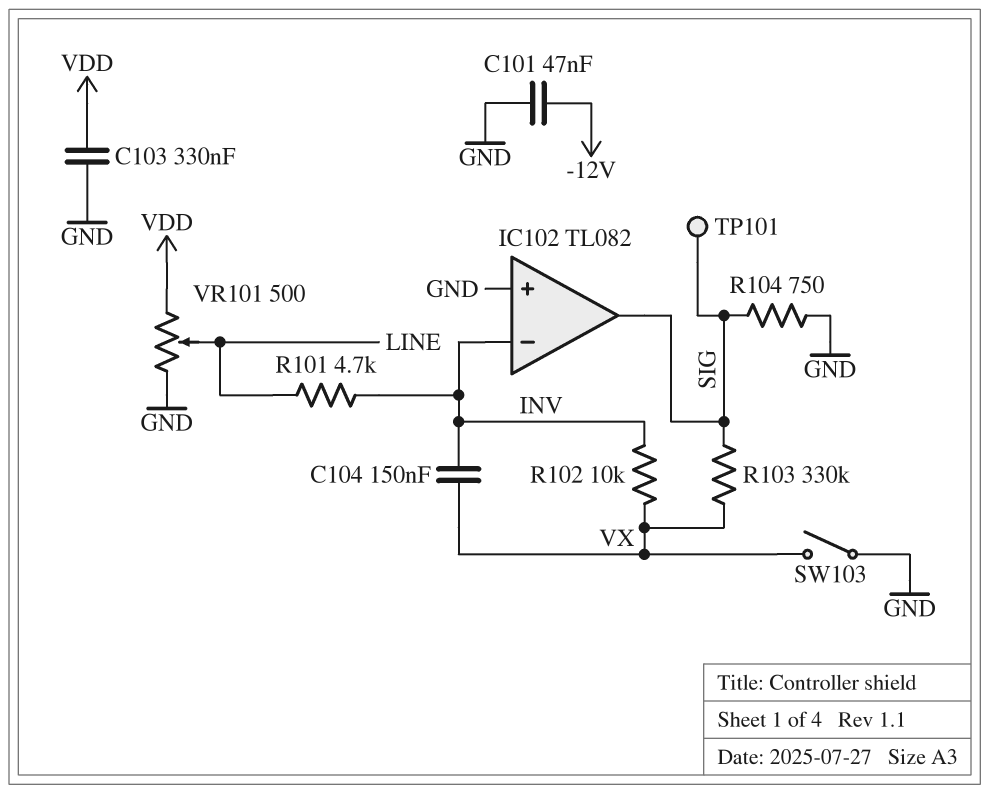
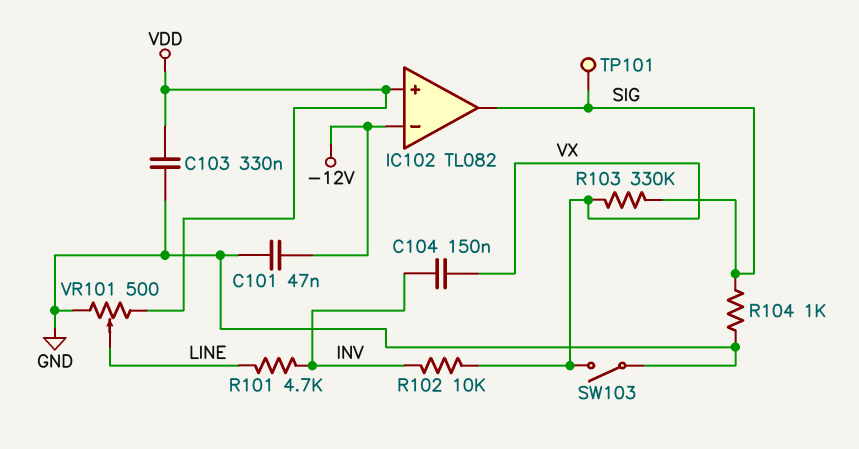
IC102 pin in+: GND -> VDD
IC102 pin in-: INV -> -12V
R104: 750 (GND, SIG) -> 1k (GND, SIG)

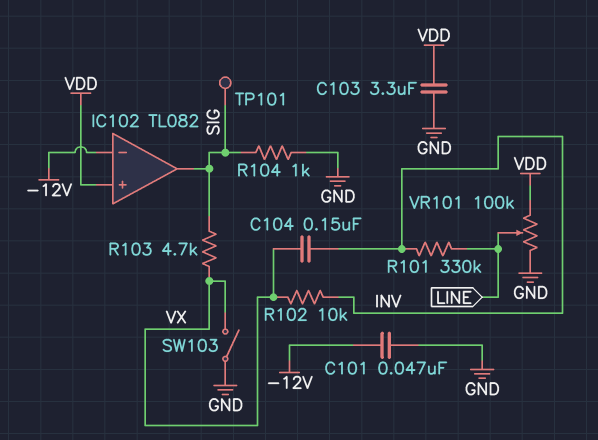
C103: 330nF (GND, VDD) -> 3.3uF (GND, VDD)
R101: 4.7k (INV, LINE) -> 330k (INV, LINE)
R103: 330k (SIG, VX) -> 4.7k (SIG, VX)
VR101: 500 (GND, VDD, wiper LINE) -> 100k (GND, VDD, wiper LINE)

